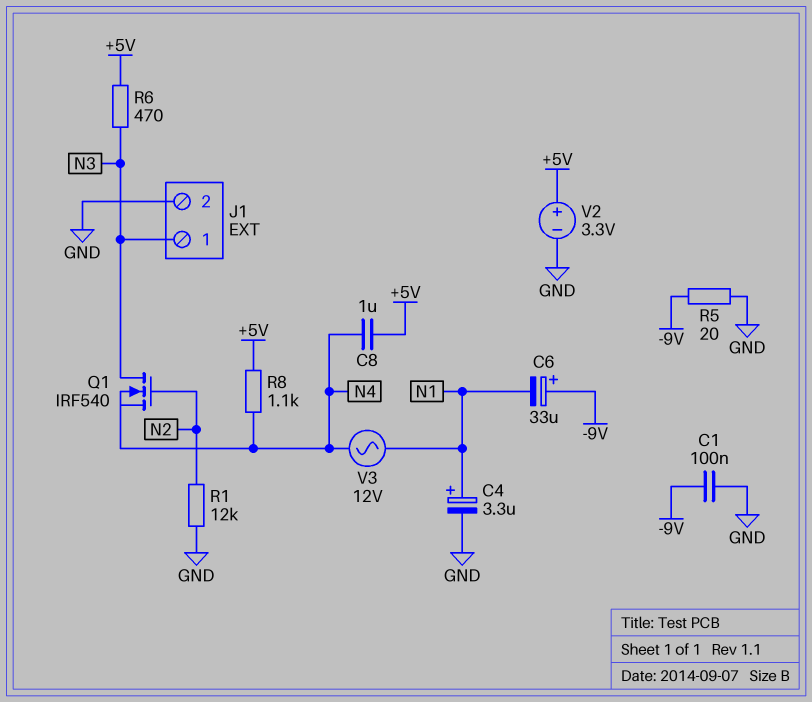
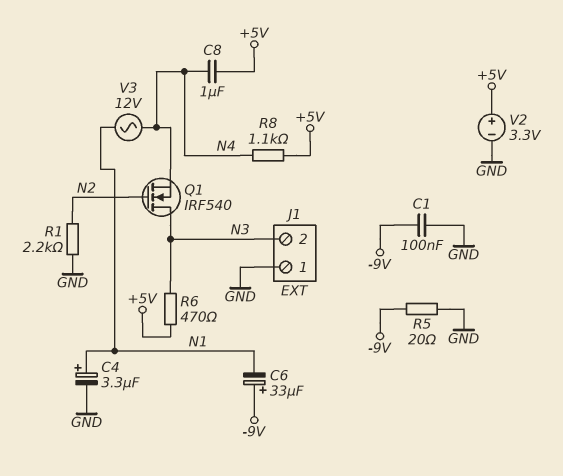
J1 pin 1: N3 -> GND
J1 pin 2: GND -> N3
R1: 12k (GND, N2) -> 2.2k (GND, N2)

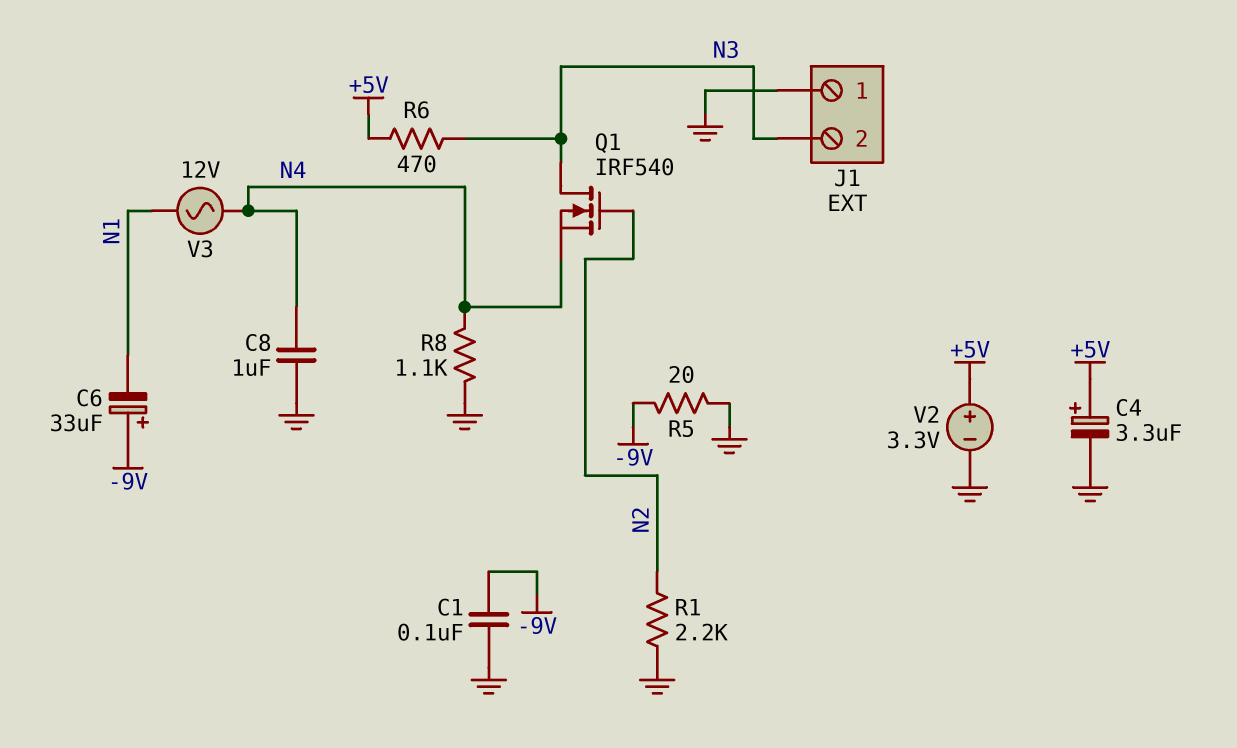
C4: 3.3uF (plus N1, minus GND) -> 3.3uF (plus +5V, minus GND)
C8: 1uF (+5V, N4) -> 1uF (GND, N4)
R8: 1.1k (+5V, N4) -> 1.1k (GND, N4)

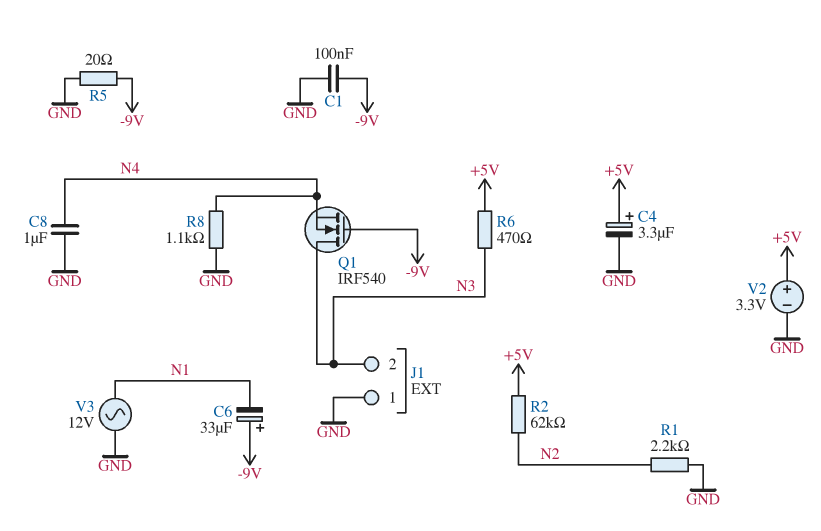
Q1: NMOS IRF540 (G N2, D N3, S N4) -> NMOS IRF540 (G -9V, D N3, S N4)
R2: none -> 62k (+5V, N2)
V3: AC 12V (N1, N4) -> AC 12V (GND, N1)

